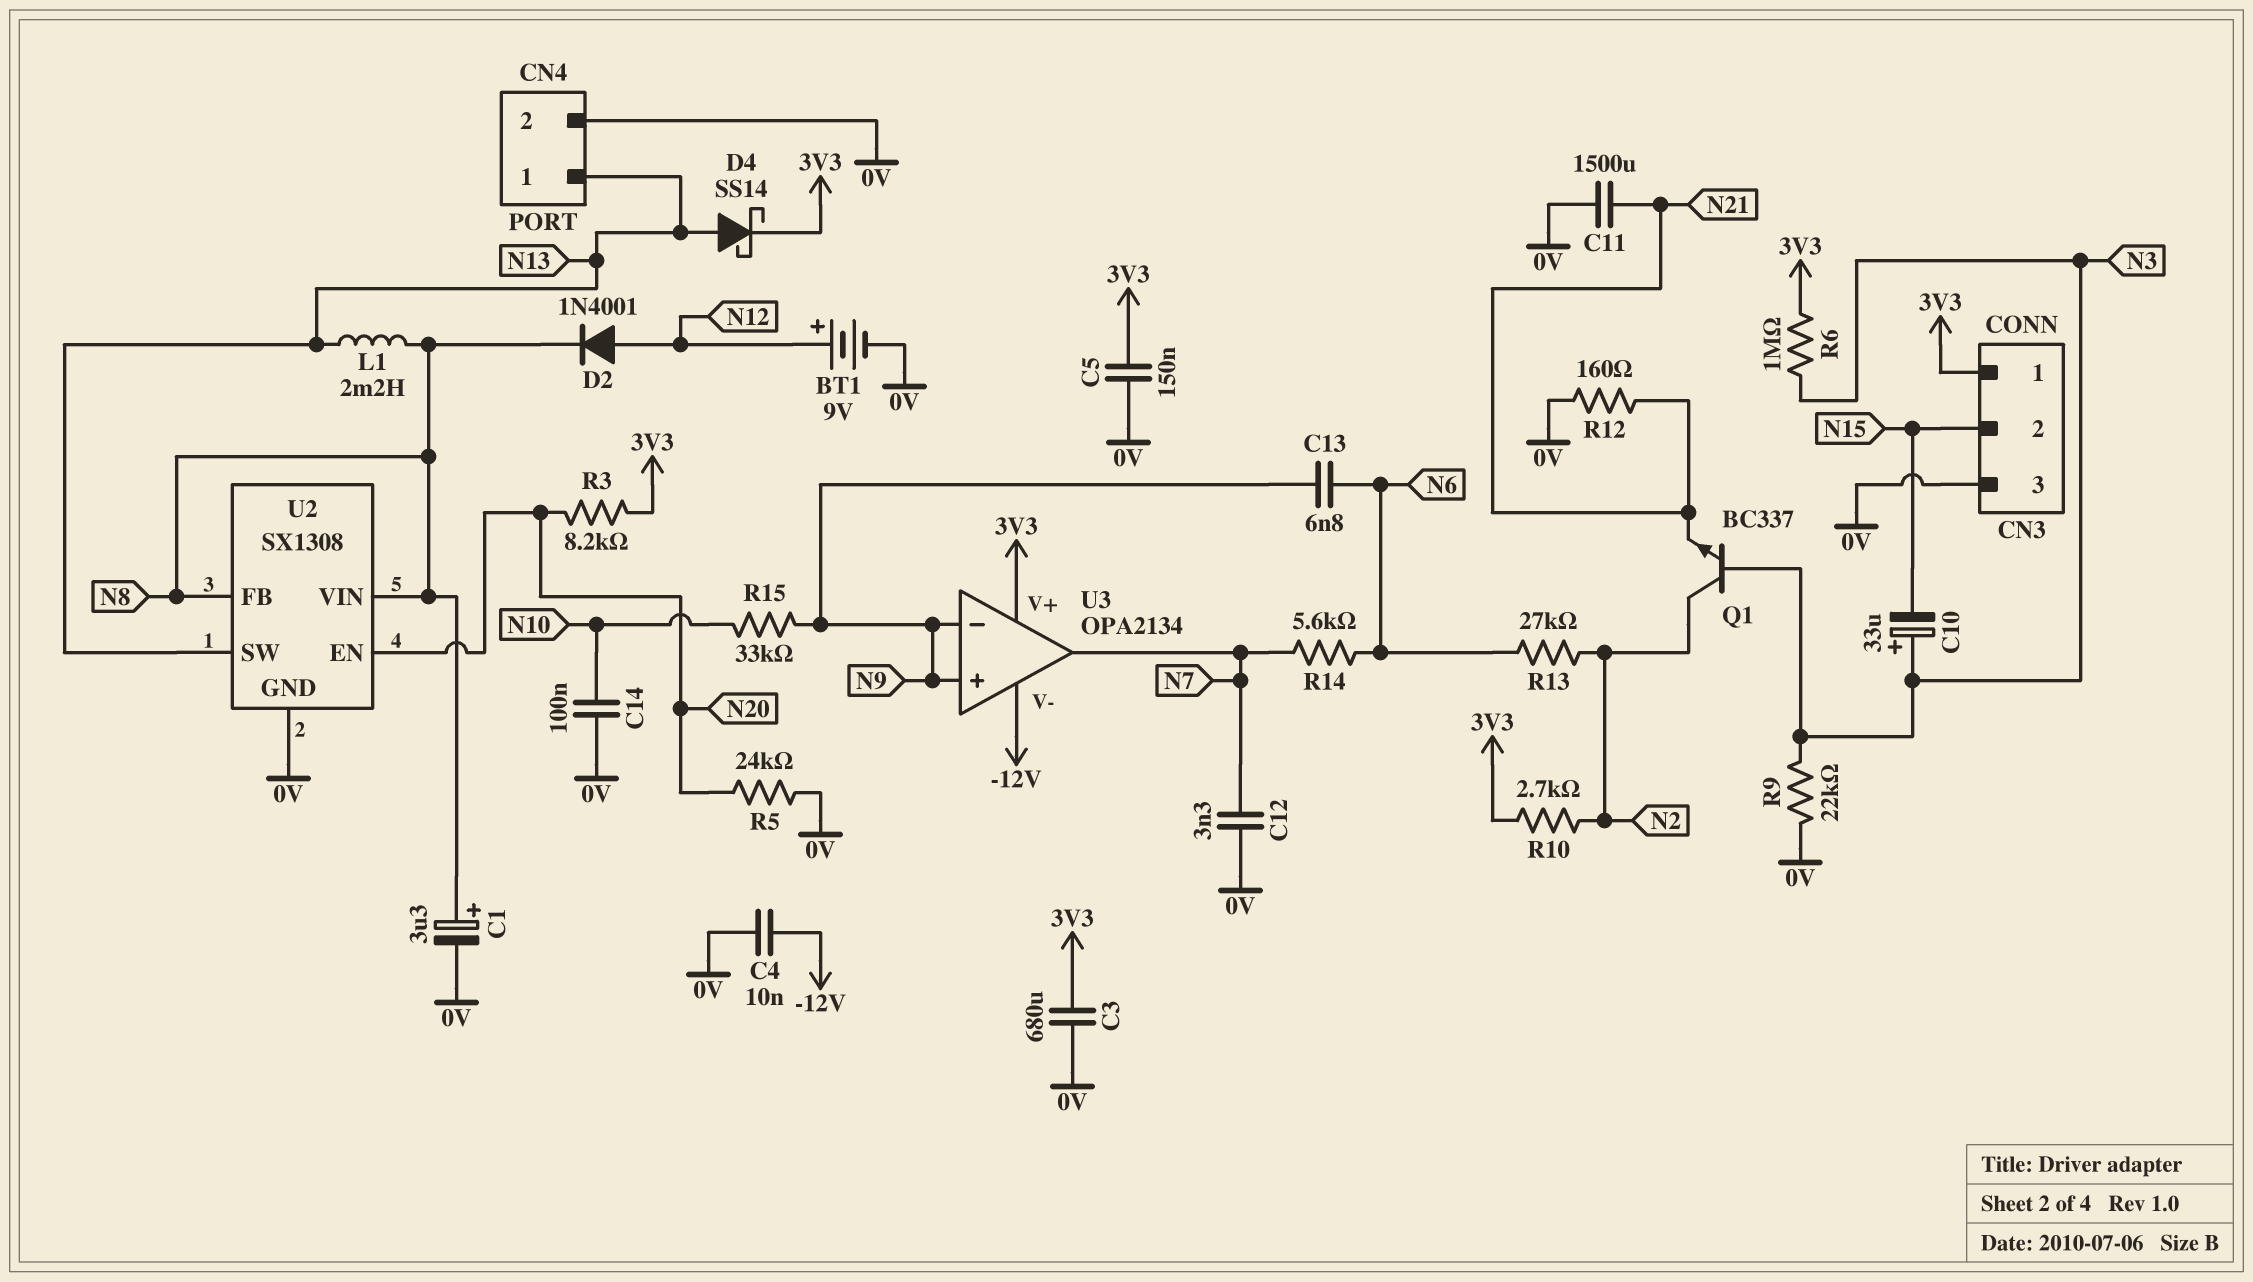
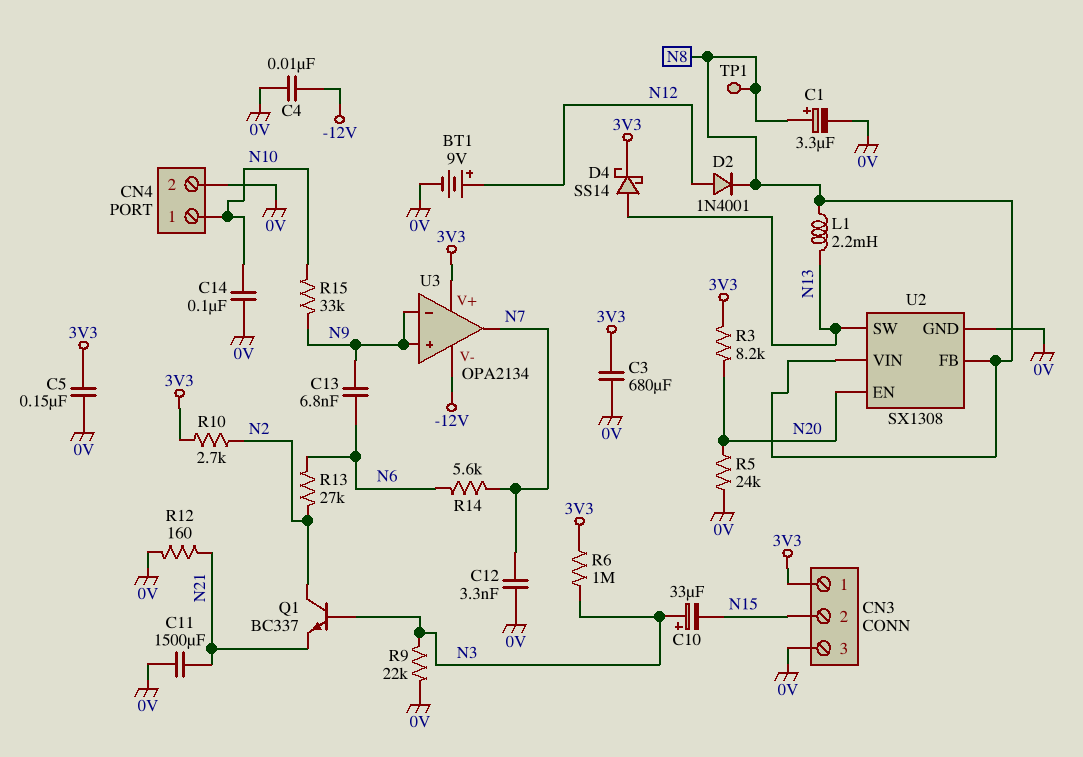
CN4 pin 1: N13 -> N10
TP1: none -> test point (N8)

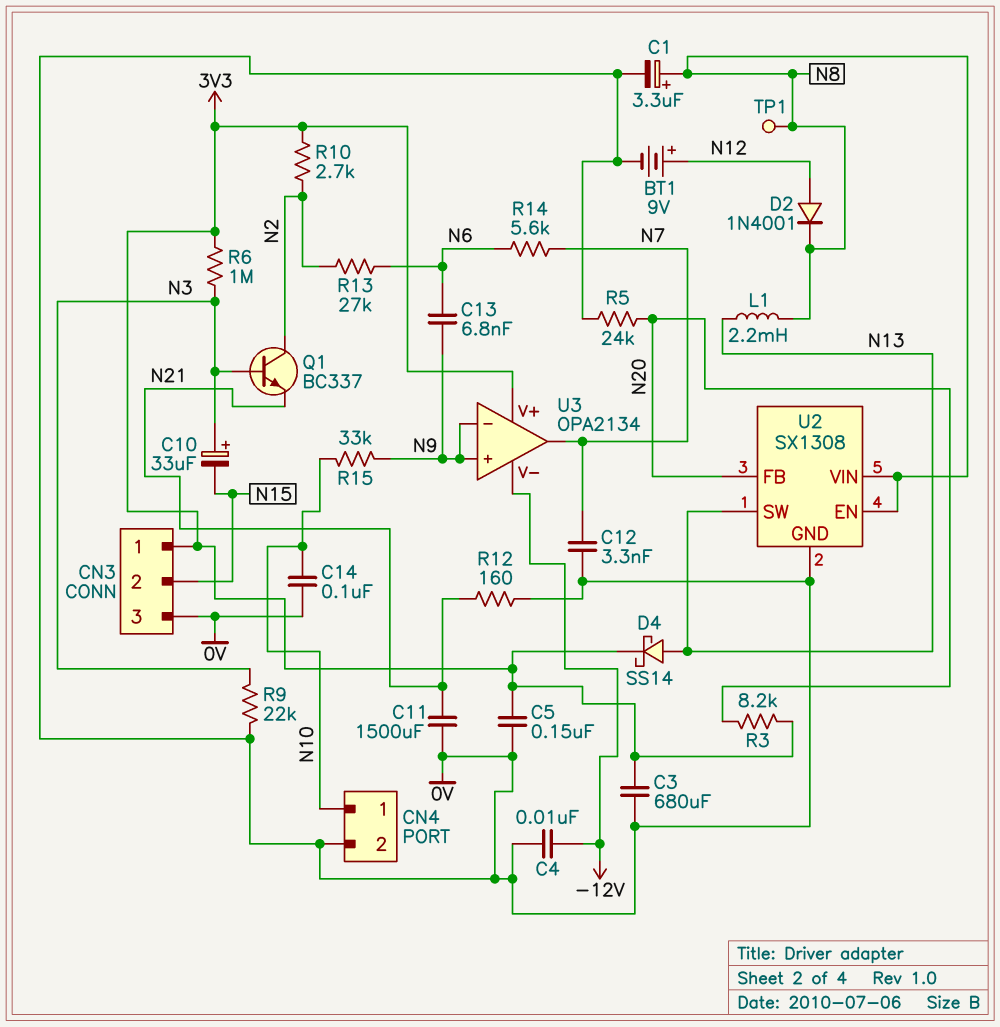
U2 pin EN: N20 -> N8
U2 pin FB: N8 -> N20

